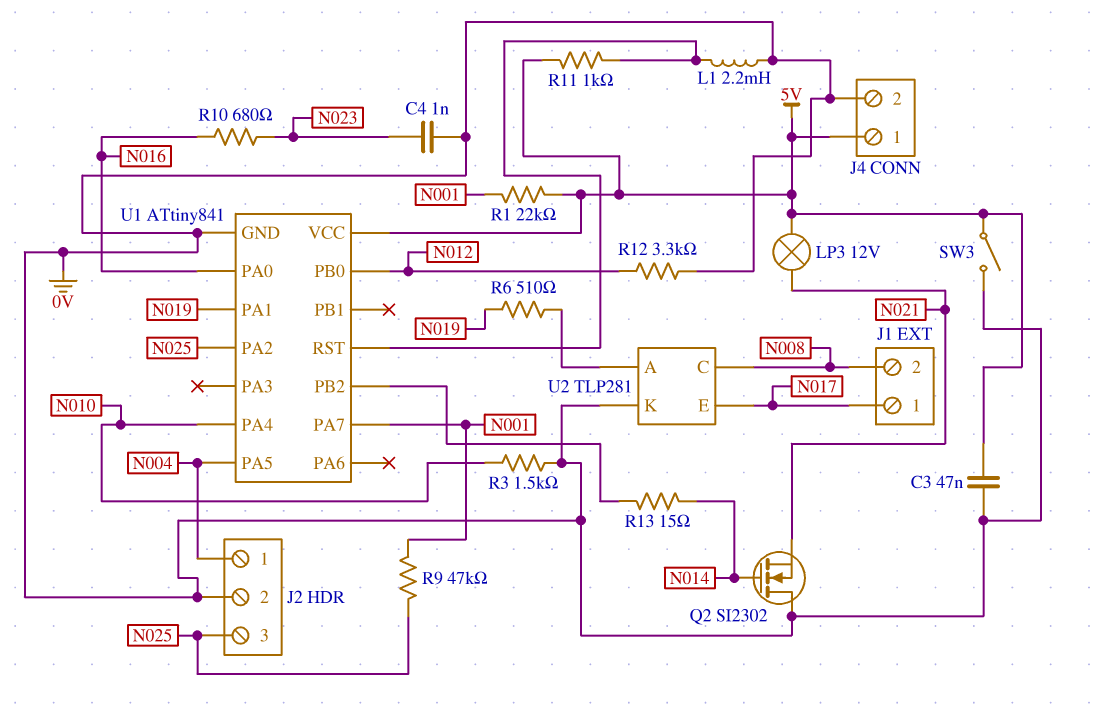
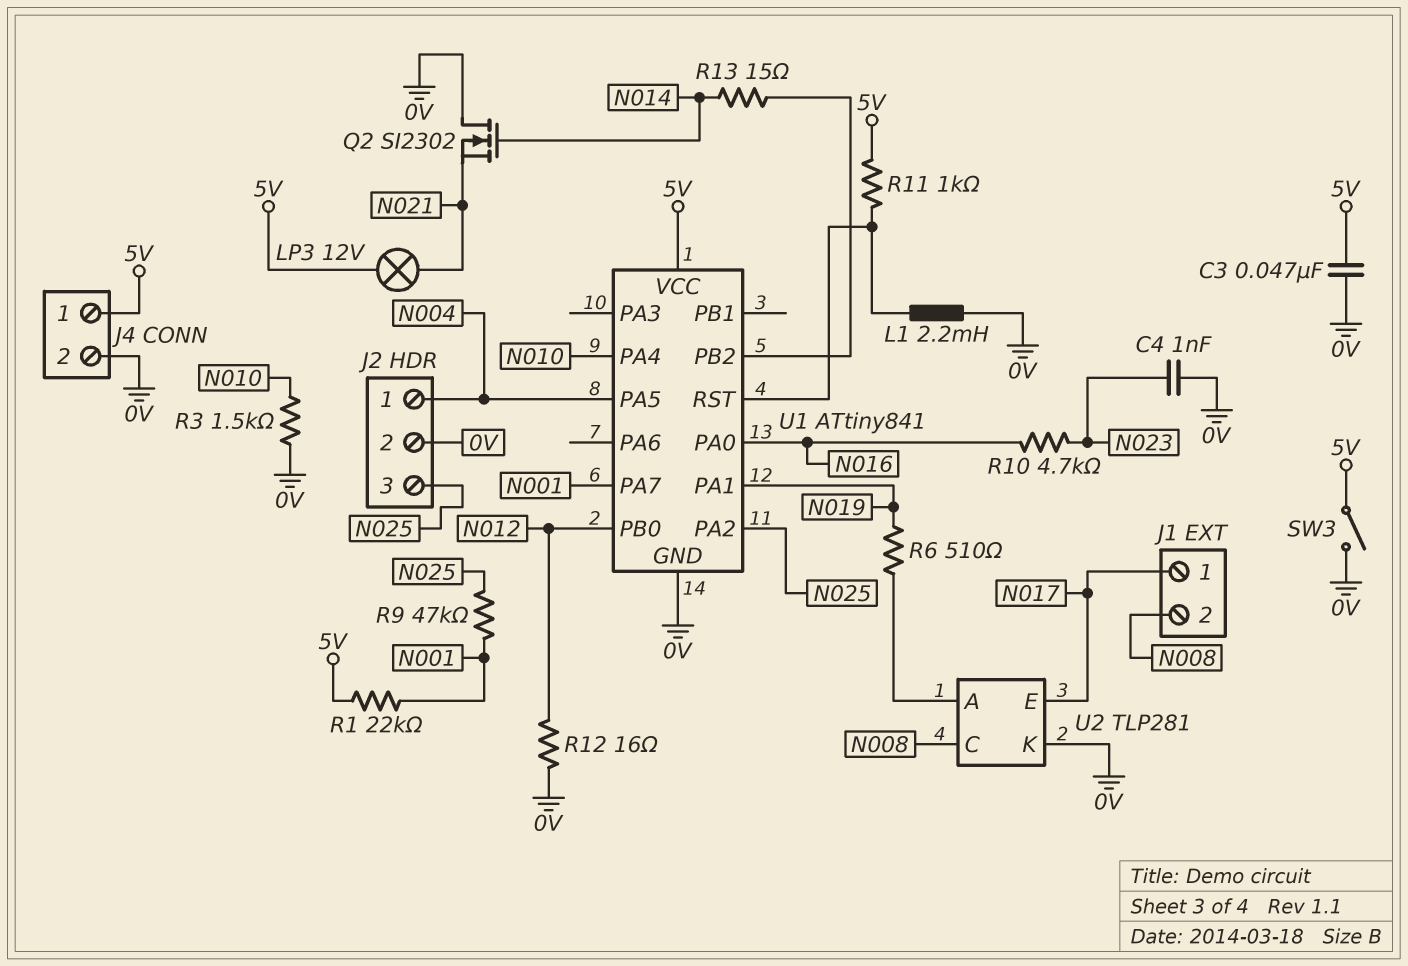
R10: 680 (N016, N023) -> 4.7k (N016, N023)
R12: 3.3k (0V, N012) -> 16 (0V, N012)

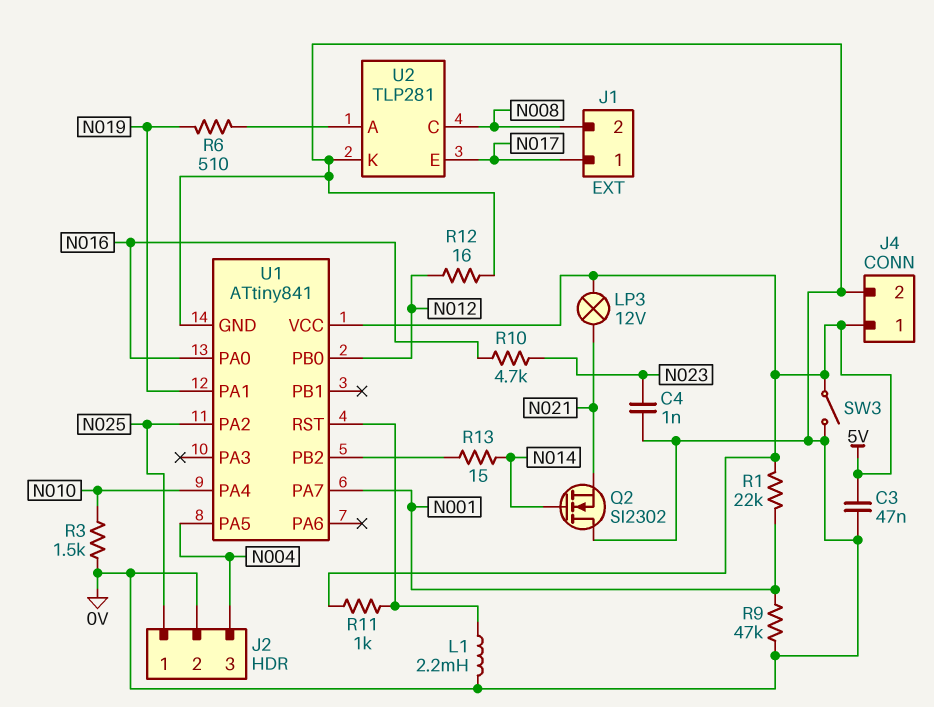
J2 pin 1: N004 -> N025
J2 pin 3: N025 -> N004
R9: 47k (N001, N025) -> 47k (0V, N001)

